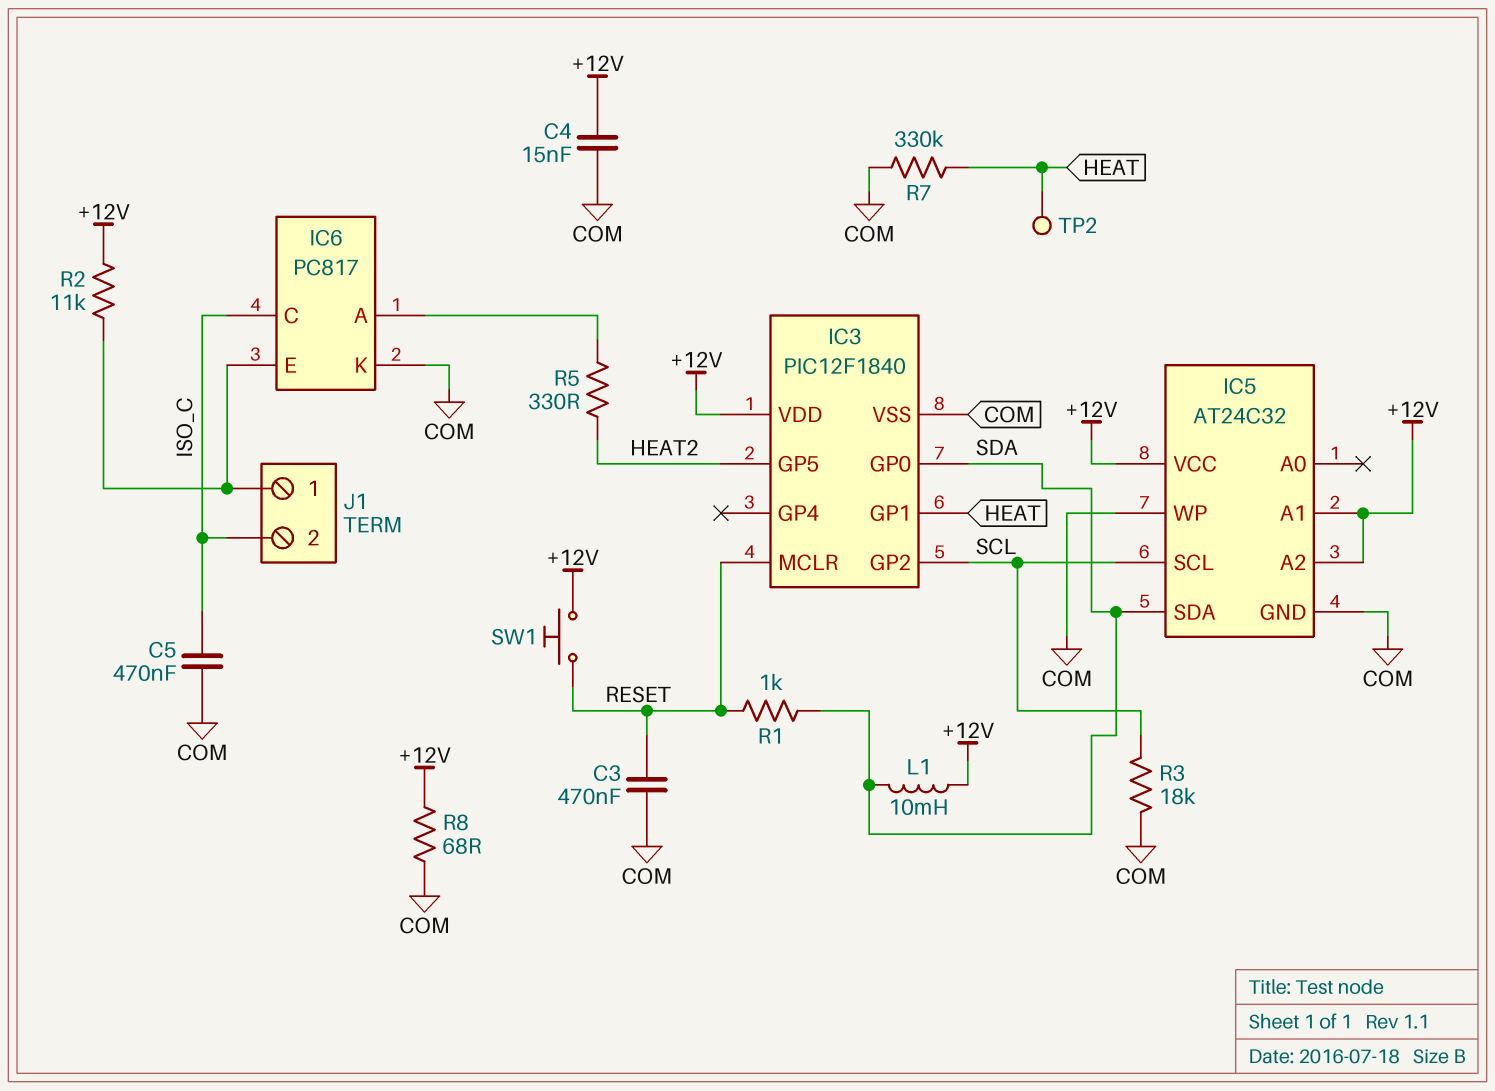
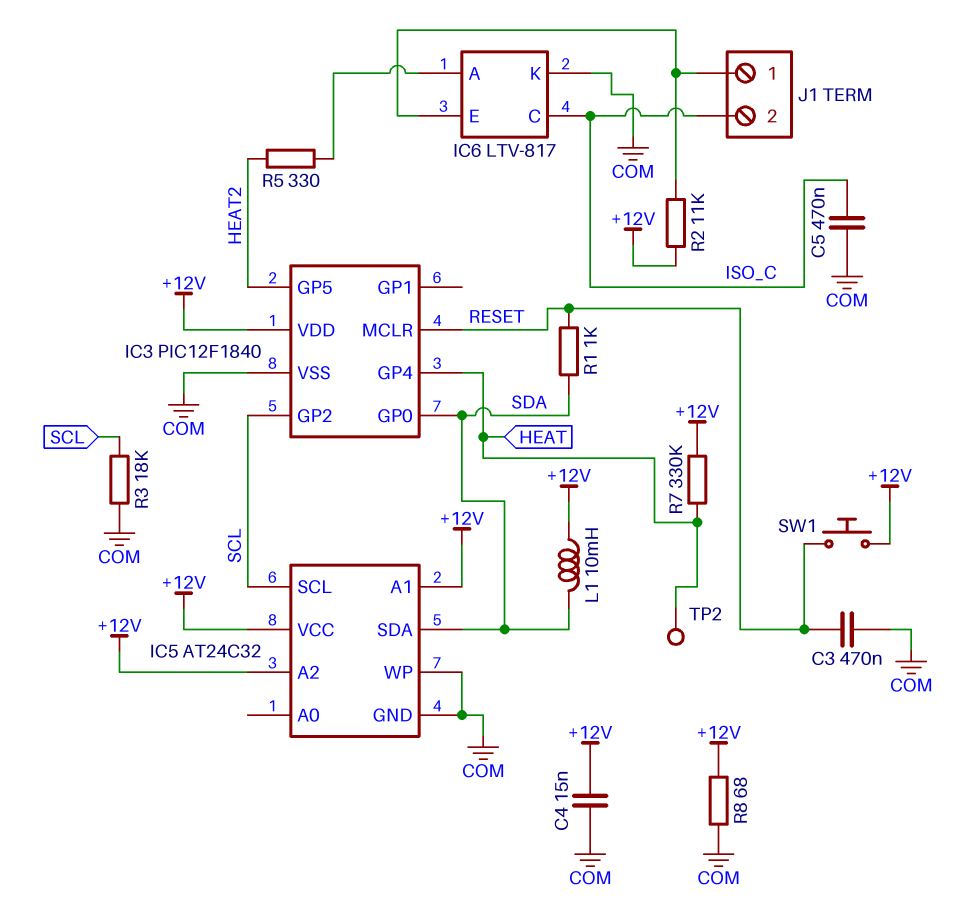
IC3 pin GP1: HEAT -> none
IC3 pin GP4: none -> HEAT
IC6: PC817 -> LTV-817
R7: 330k (COM, HEAT) -> 330k (+12V, HEAT)

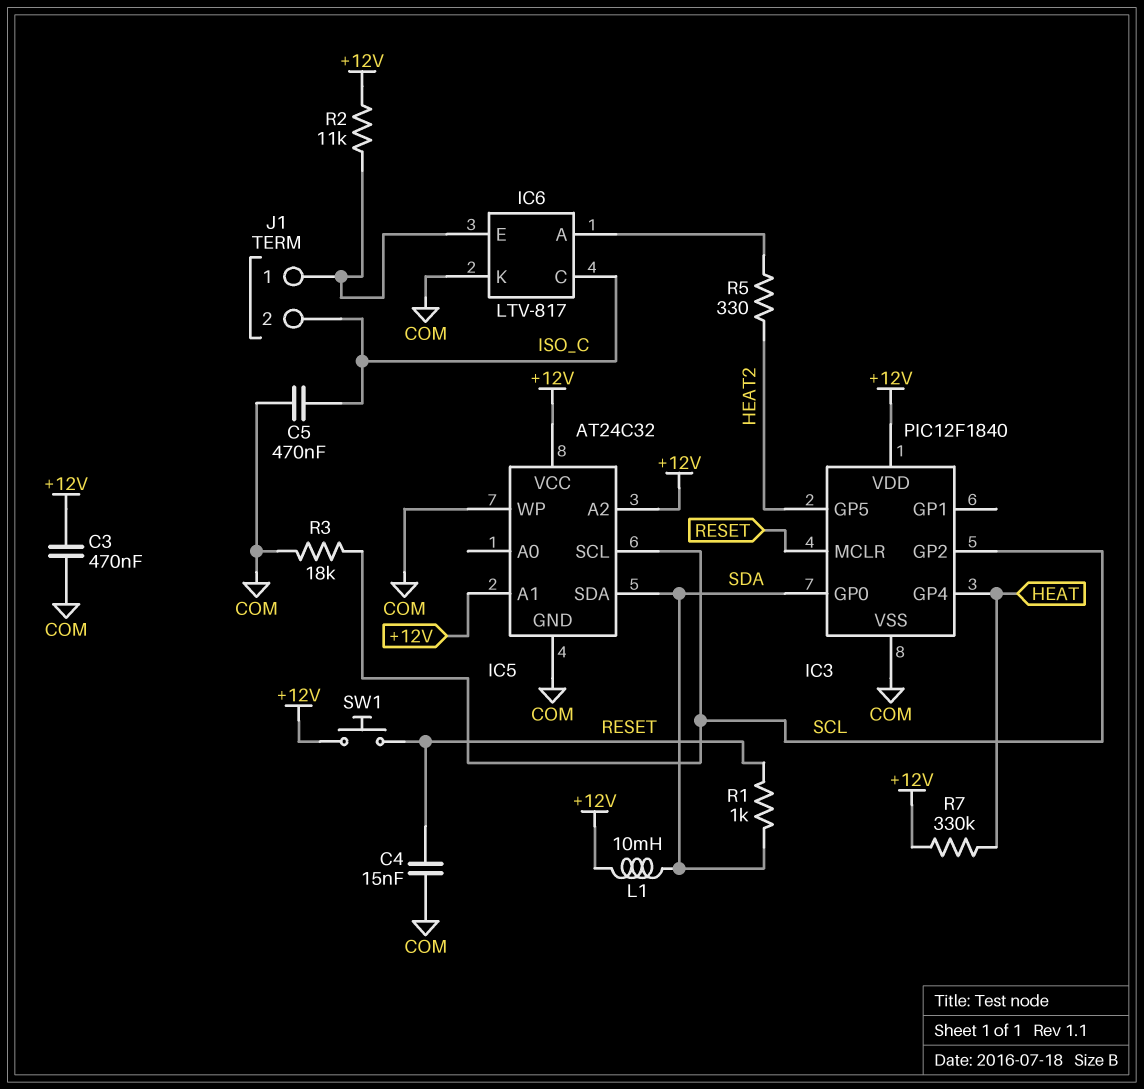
C3: 470nF (COM, RESET) -> 470nF (+12V, COM)
C4: 15nF (+12V, COM) -> 15nF (COM, RESET)
R8: 68 (+12V, COM) -> none
TP2: test point (HEAT) -> none

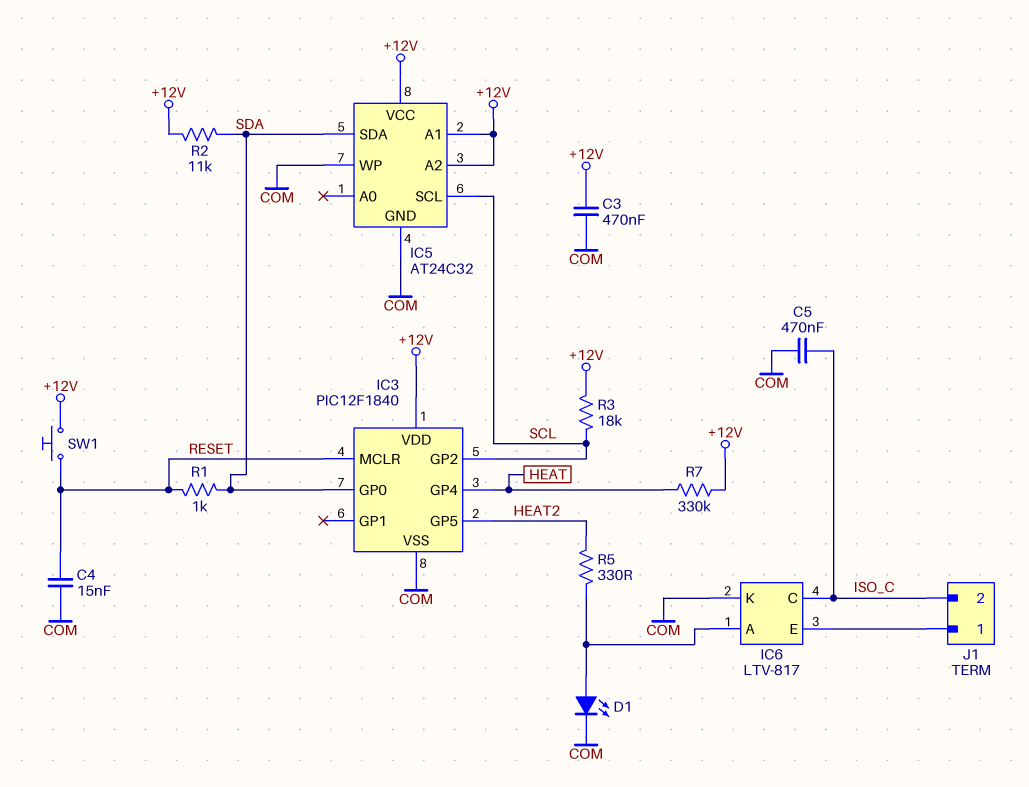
D1: none -> LED (A IC6/A, K COM)
L1: 10mH (+12V, SDA) -> none
R2: 11k (+12V, IC6/E) -> 11k (+12V, SDA)
R3: 18k (COM, SCL) -> 18k (+12V, SCL)

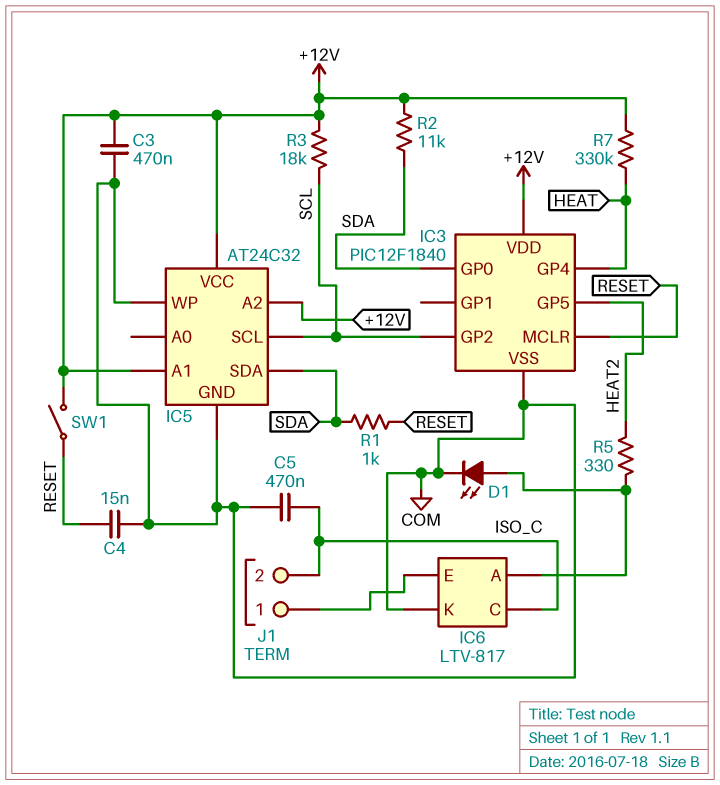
SW1: button (+12V, RESET) -> switch (+12V, RESET)

